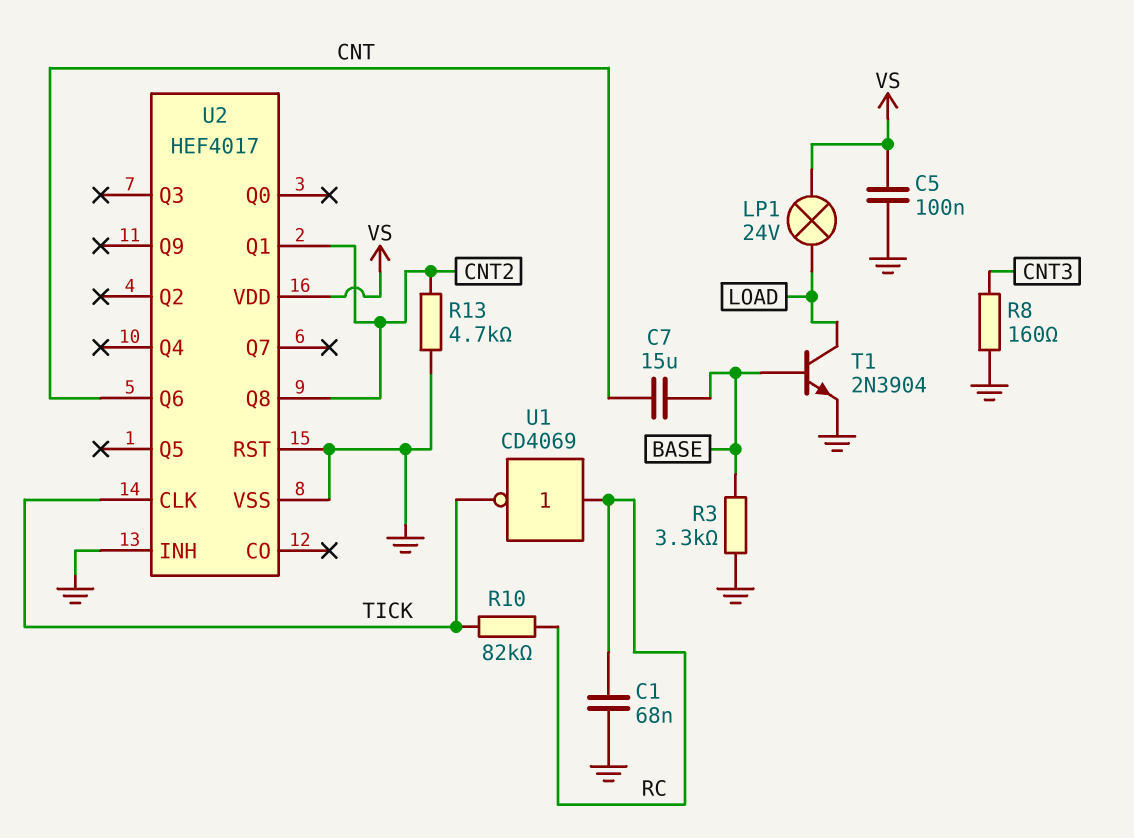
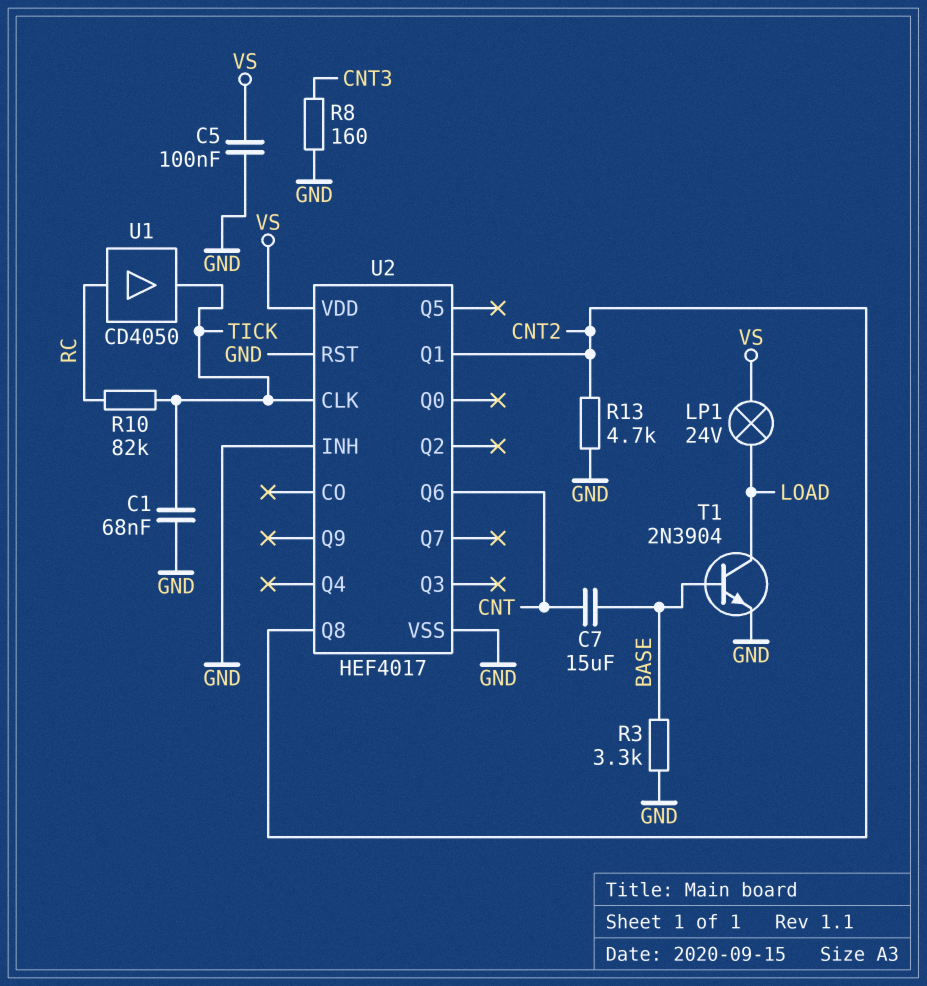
C1: 68nF (GND, RC) -> 68nF (GND, TICK)
U1: NOT CD4069 (in RC, out TICK) -> buffer CD4050 (in RC, out TICK)

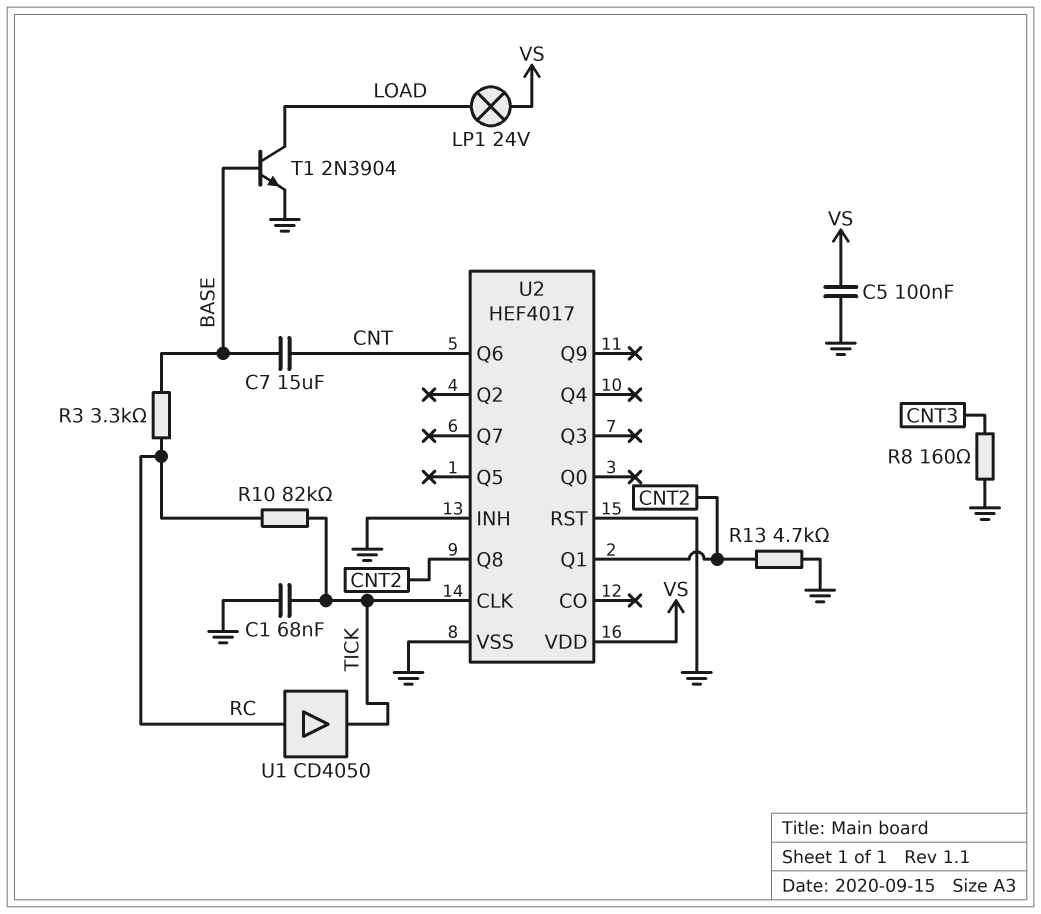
R3: 3.3k (BASE, GND) -> 3.3k (BASE, RC)

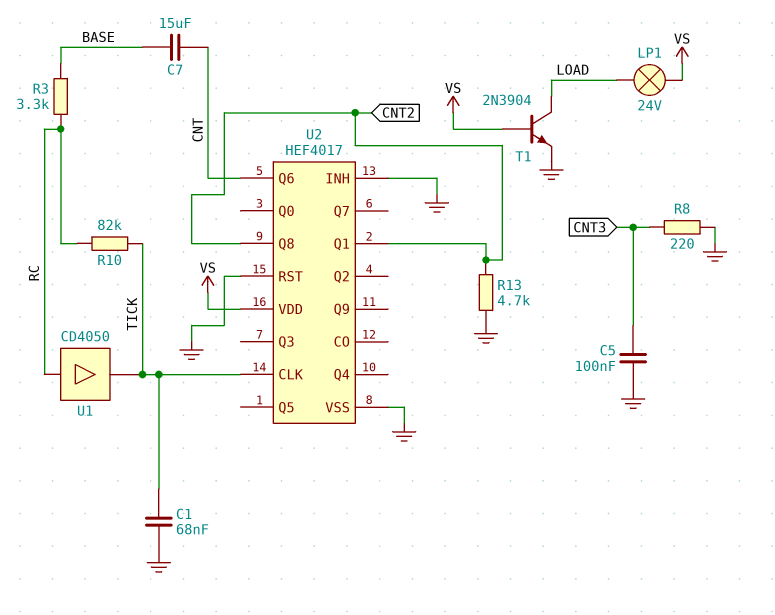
C5: 100nF (GND, VS) -> 100nF (CNT3, GND)
R8: 160 (CNT3, GND) -> 220 (CNT3, GND)
T1: NPN 2N3904 (B BASE, C LOAD, E GND) -> NPN 2N3904 (B VS, C LOAD, E GND)

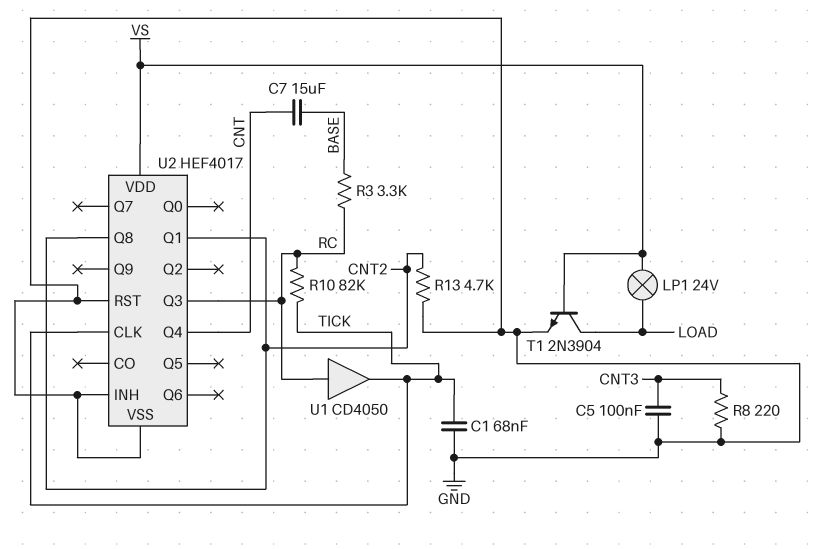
U2 pin Q3: none -> RC
U2 pin Q4: none -> CNT
U2 pin Q6: CNT -> none

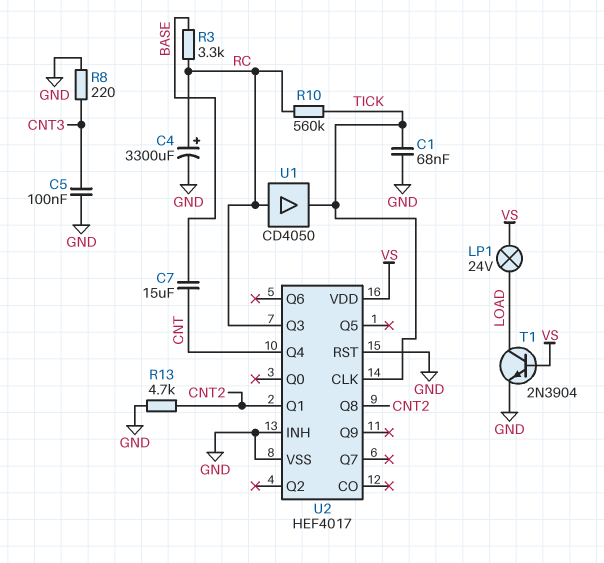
C4: none -> 3300uF (plus RC, minus GND)
R10: 82k (RC, TICK) -> 560k (RC, TICK)

